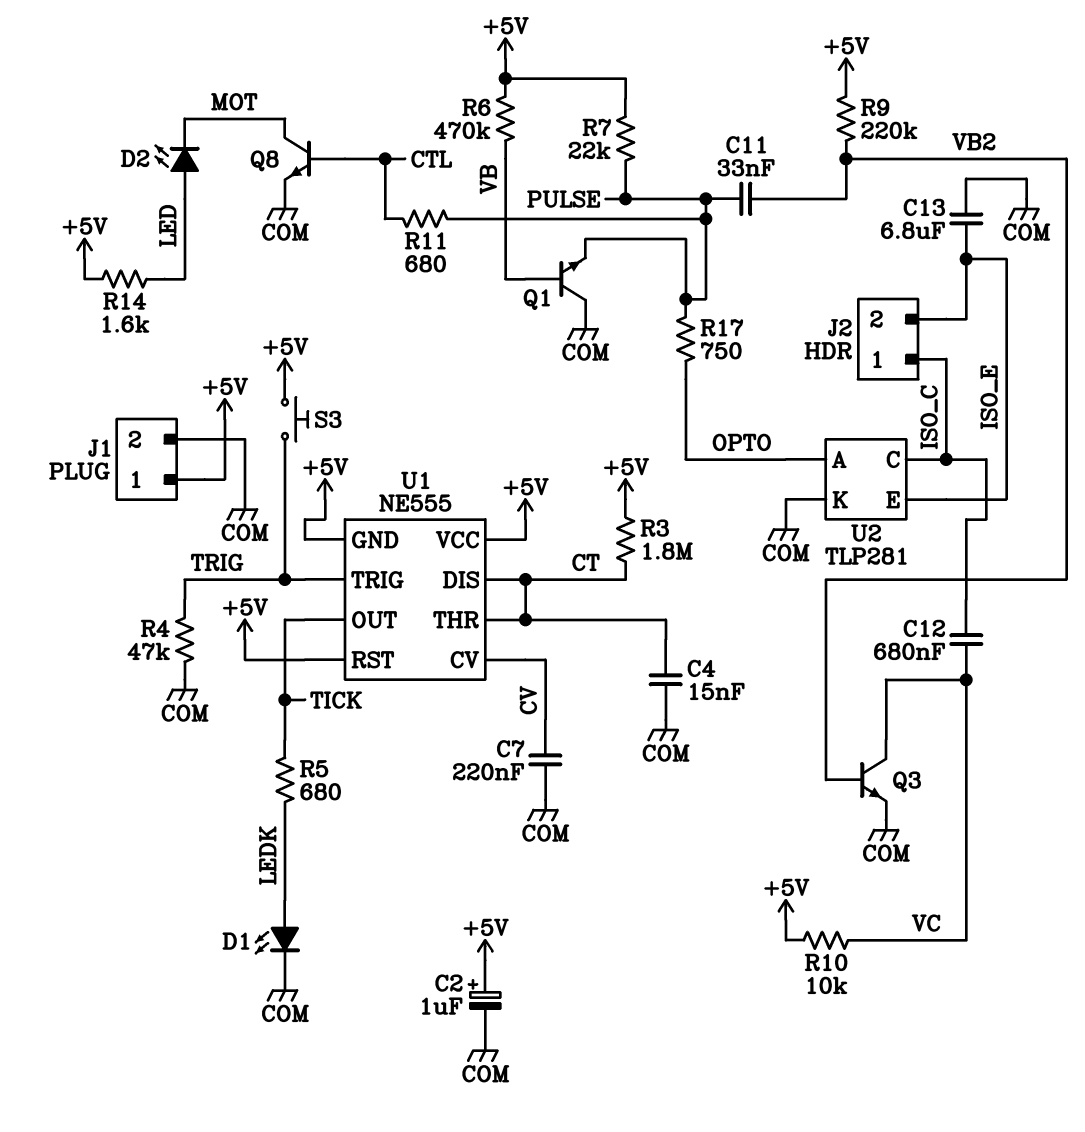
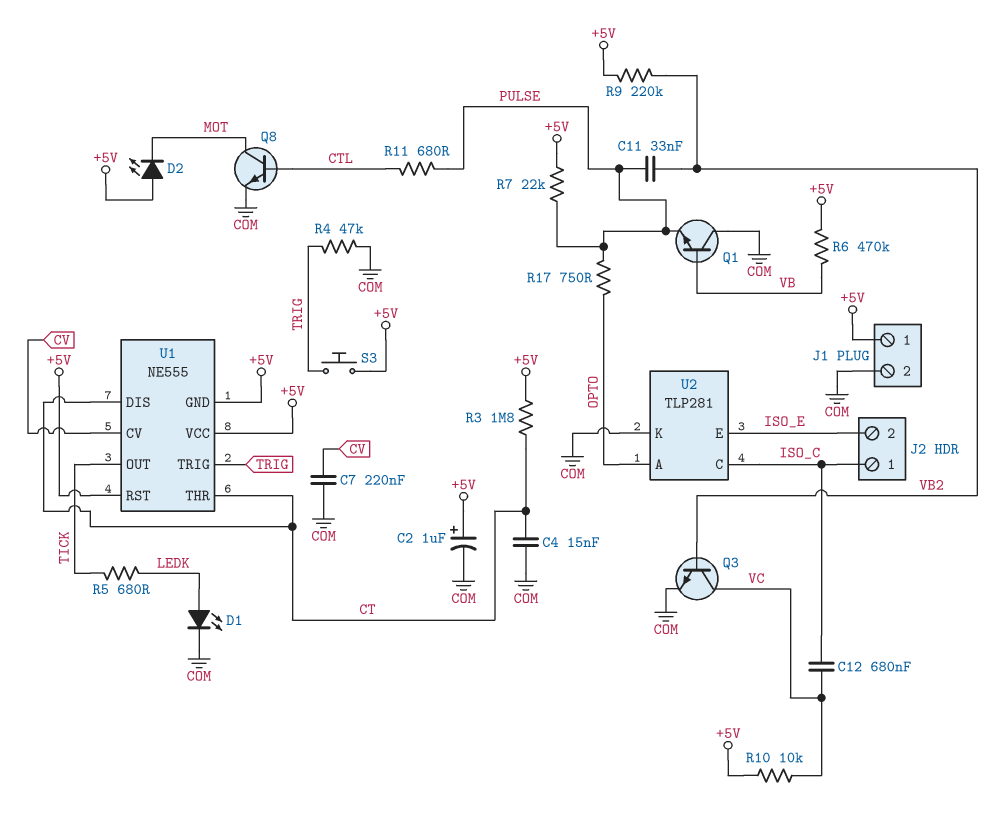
C13: 6.8uF (COM, ISO_E) -> none
D2: LED (A LED, K MOT) -> LED (A +5V, K MOT)
R14: 1.6k (+5V, LED) -> none

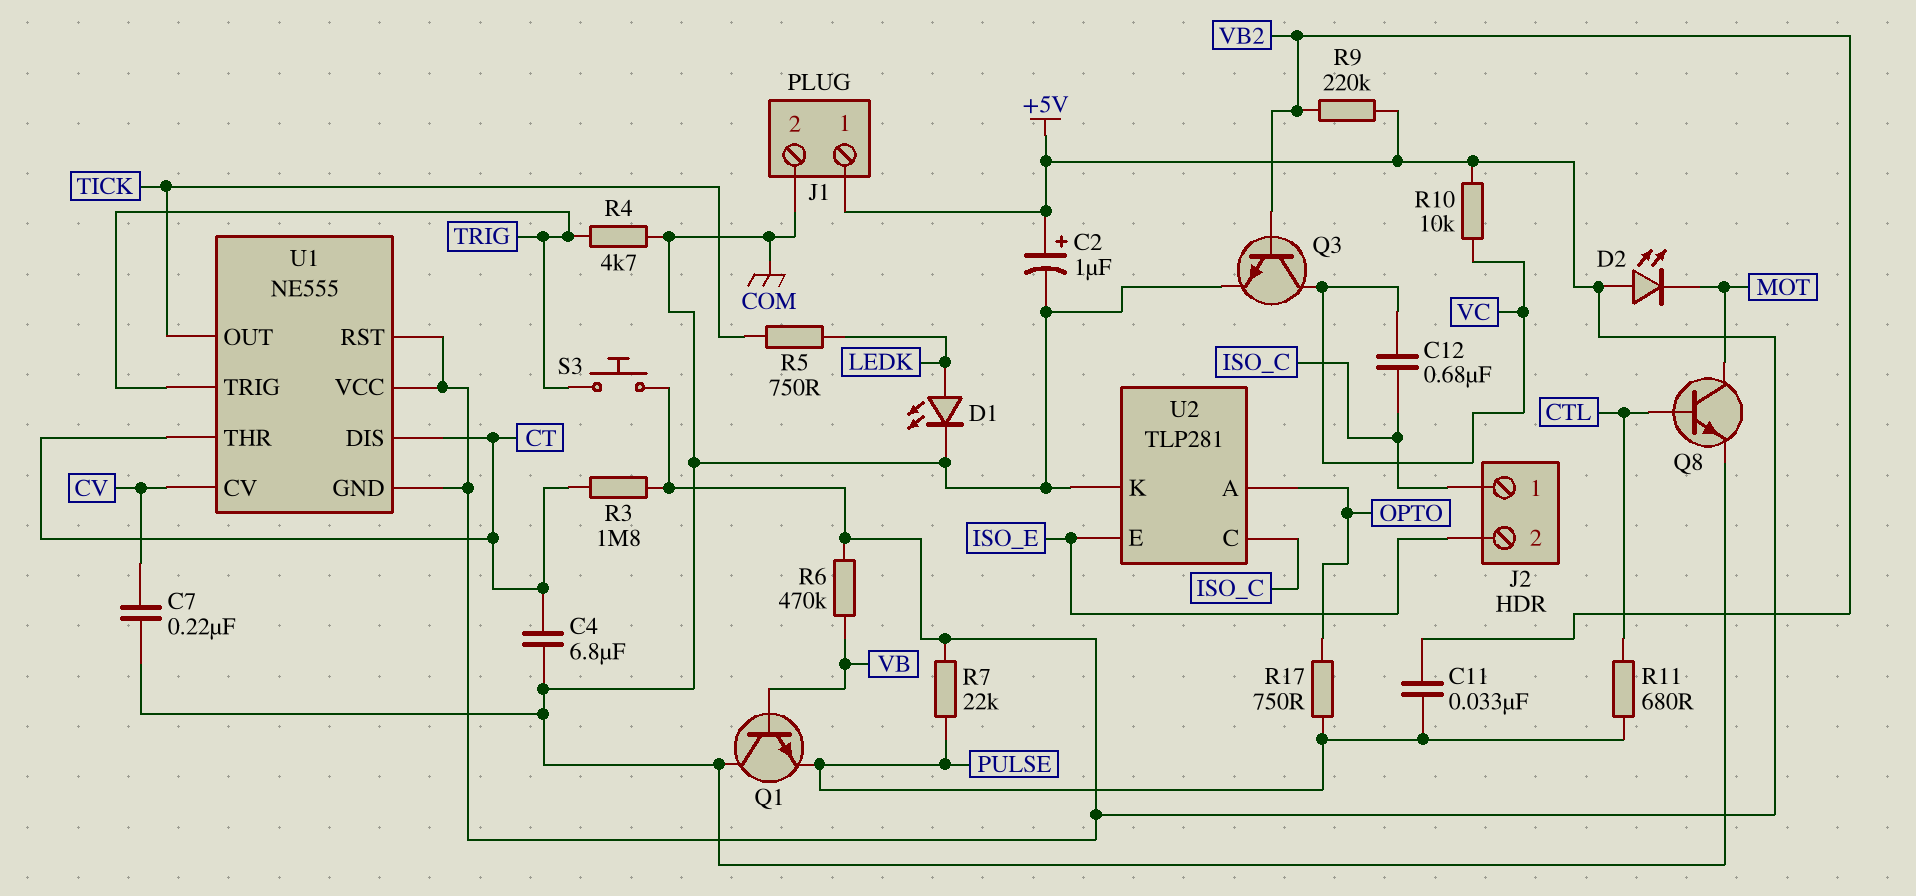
C4: 15nF (COM, CT) -> 6.8uF (COM, CT)
R4: 47k (COM, TRIG) -> 4.7k (COM, TRIG)
R5: 680 (LEDK, TICK) -> 750 (LEDK, TICK)

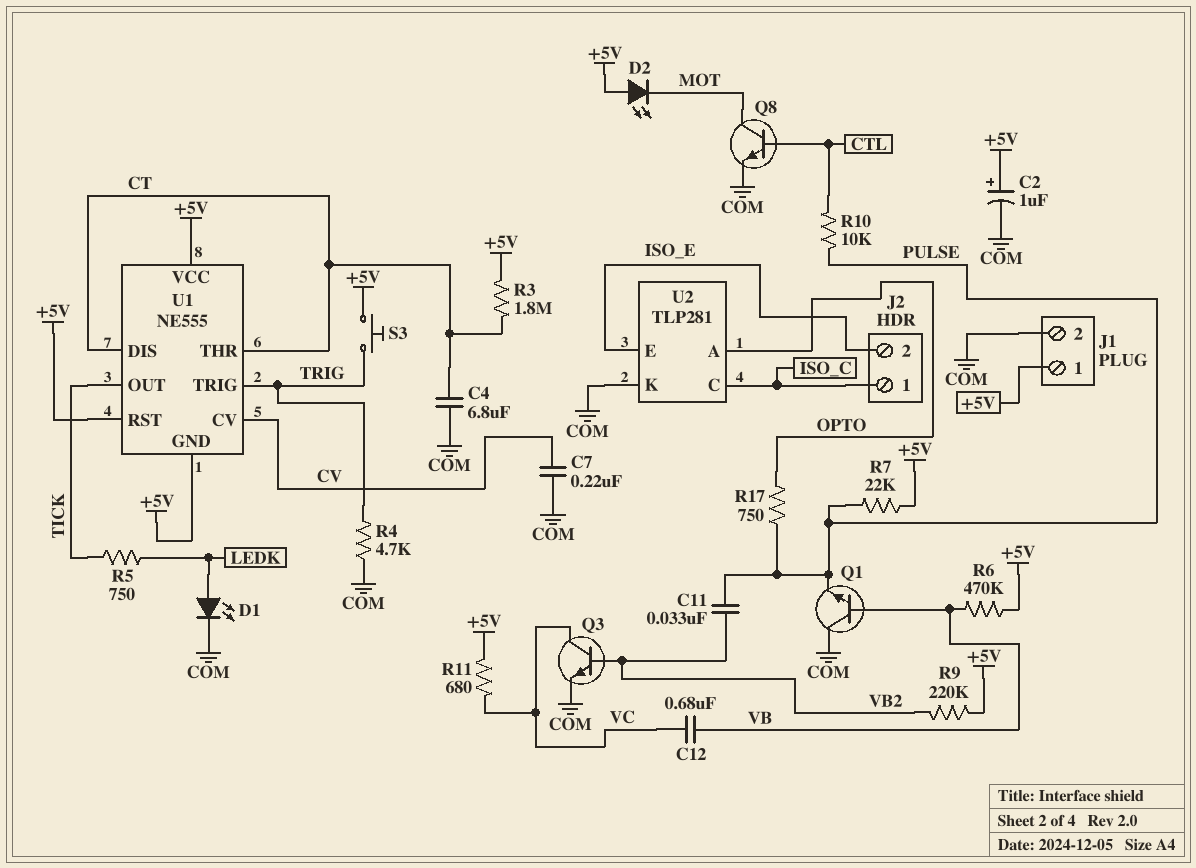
C12: 680nF (ISO_C, VC) -> 680nF (VB, VC)
R10: 10k (+5V, VC) -> 10k (CTL, PULSE)
R11: 680 (CTL, PULSE) -> 680 (+5V, VC)

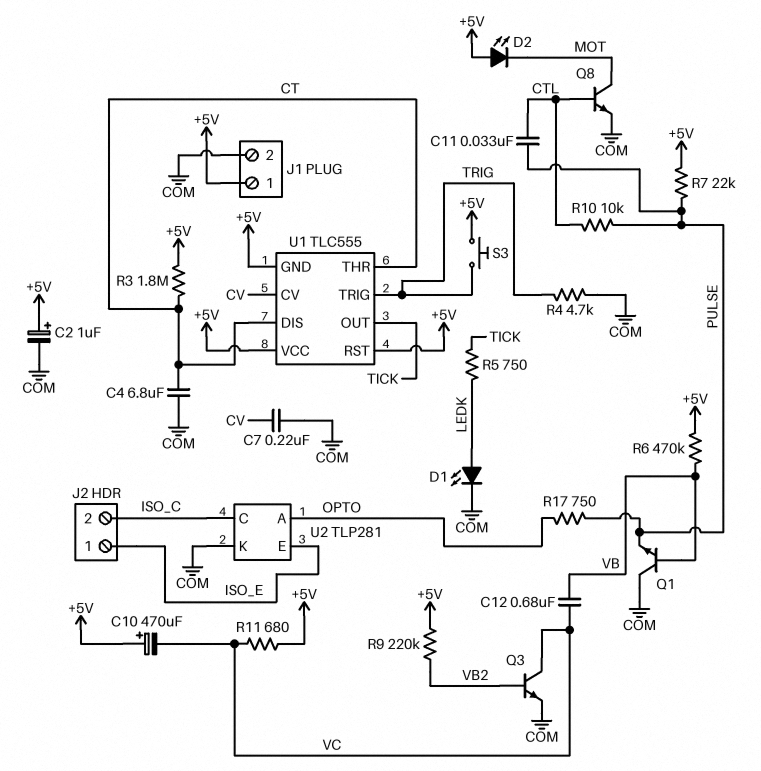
C10: none -> 470uF (plus +5V, minus VC)
C11: 33nF (PULSE, VB2) -> 33nF (CTL, PULSE)
J2 pin 1: ISO_C -> ISO_E
J2 pin 2: ISO_E -> ISO_C
U1: NE555 -> TLC555

